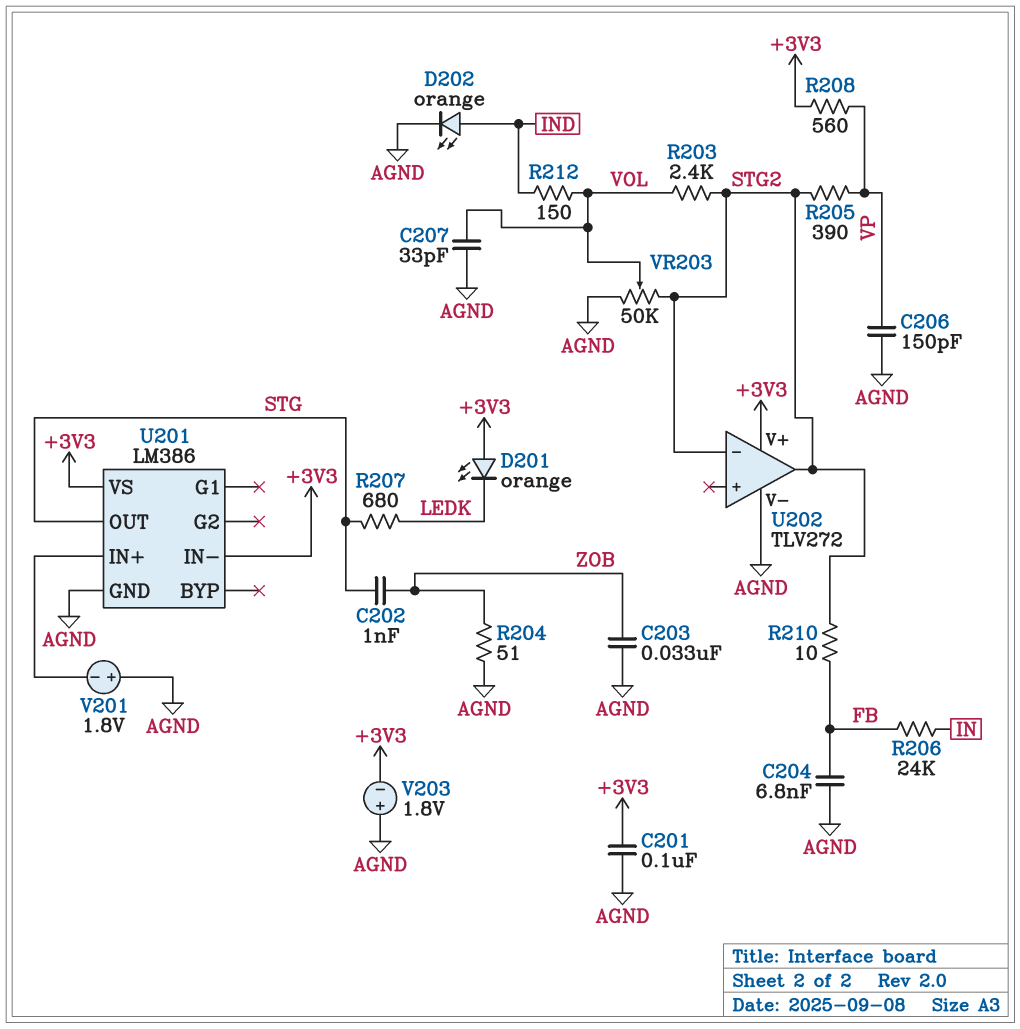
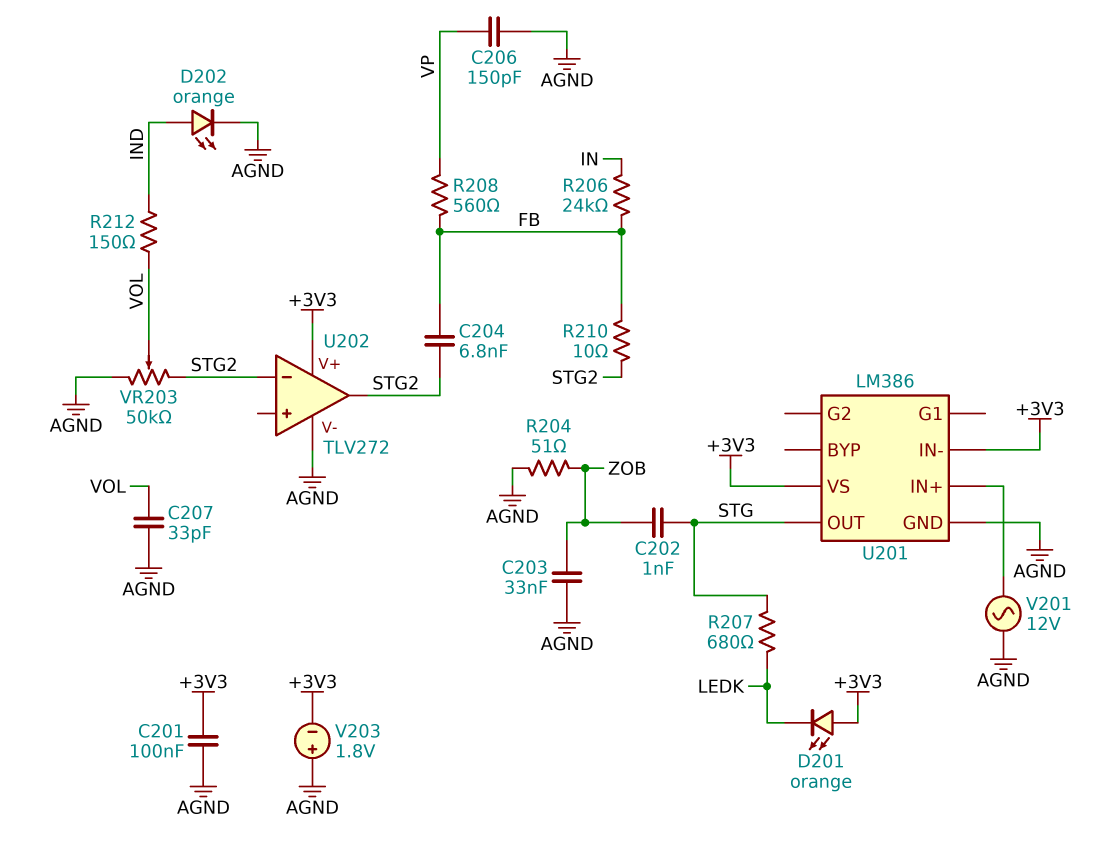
C204: 6.8nF (AGND, FB) -> 6.8nF (FB, STG2)
R203: 2.4k (STG2, VOL) -> none
R205: 390 (STG2, VP) -> none
R208: 560 (+3V3, VP) -> 560 (FB, VP)
V201: 1.8V (plus AGND, minus U201/IN+) -> AC 12V (AGND, U201/IN+)

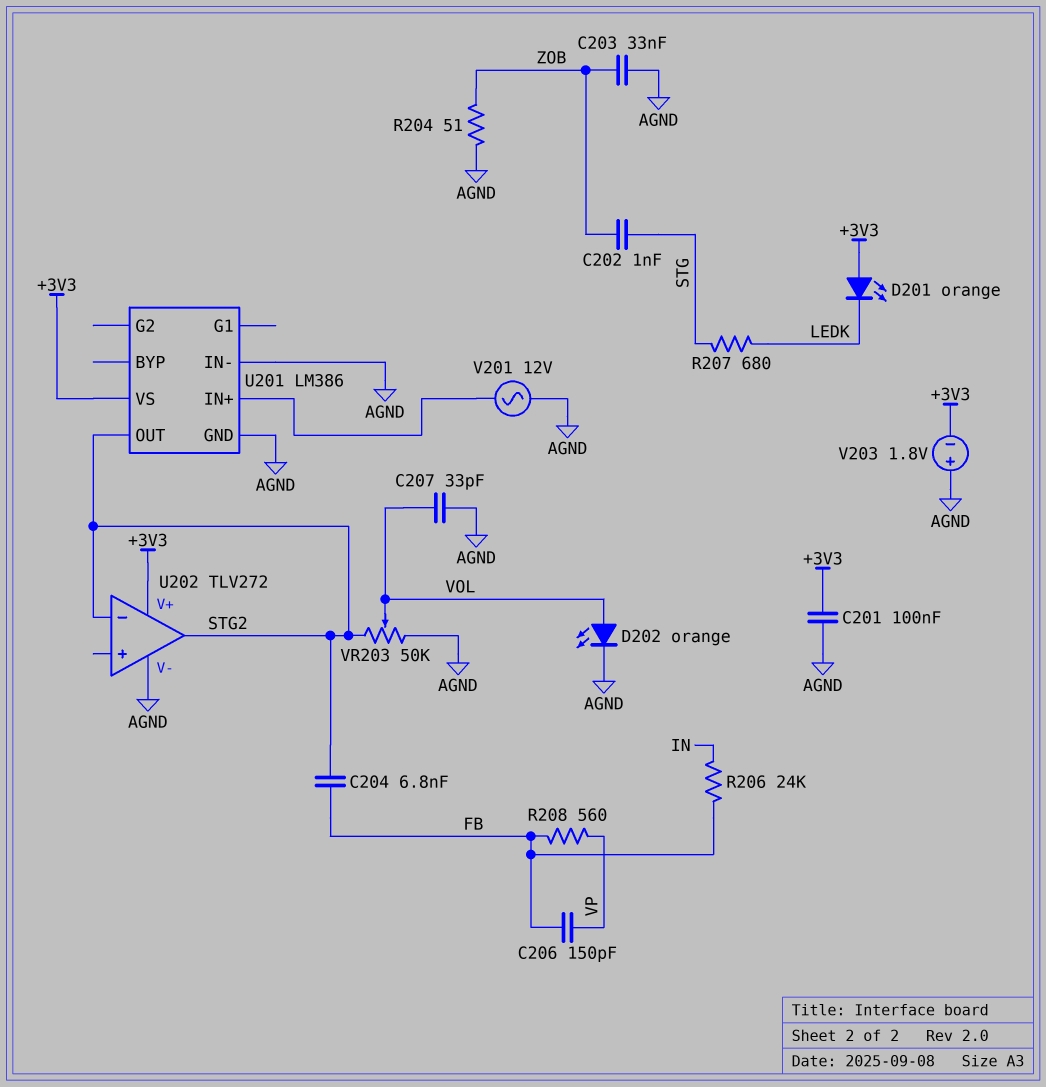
C206: 150pF (AGND, VP) -> 150pF (FB, VP)
D202: LED orange (A IND, K AGND) -> LED orange (A VOL, K AGND)
R210: 10 (FB, STG2) -> none
R212: 150 (IND, VOL) -> none
U201 pin IN-: +3V3 -> AGND
U201 pin OUT: STG -> STG2

